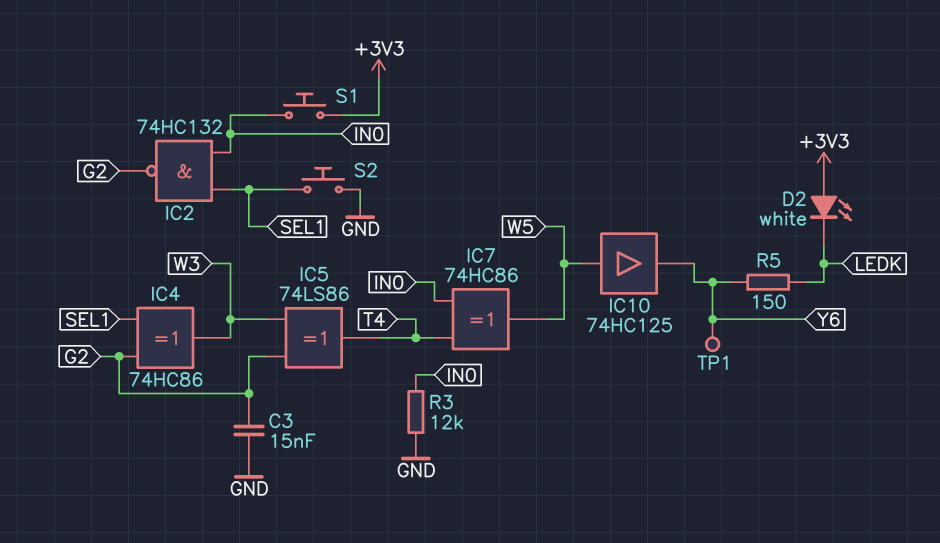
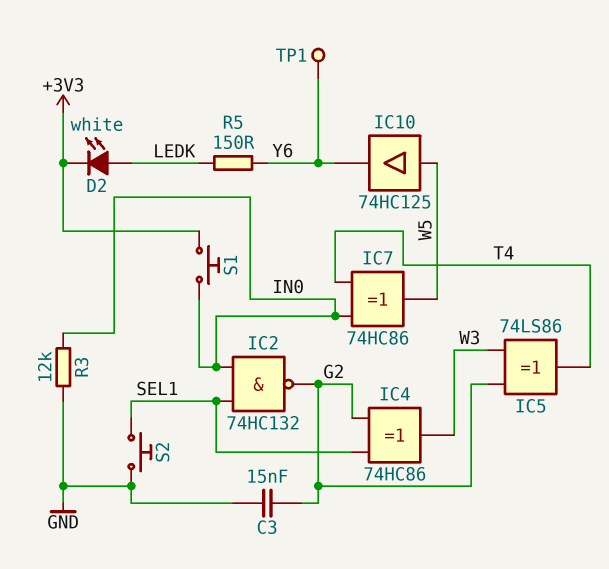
D2: LED white (A +3V3, K LEDK) -> LED white (A LEDK, K +3V3)

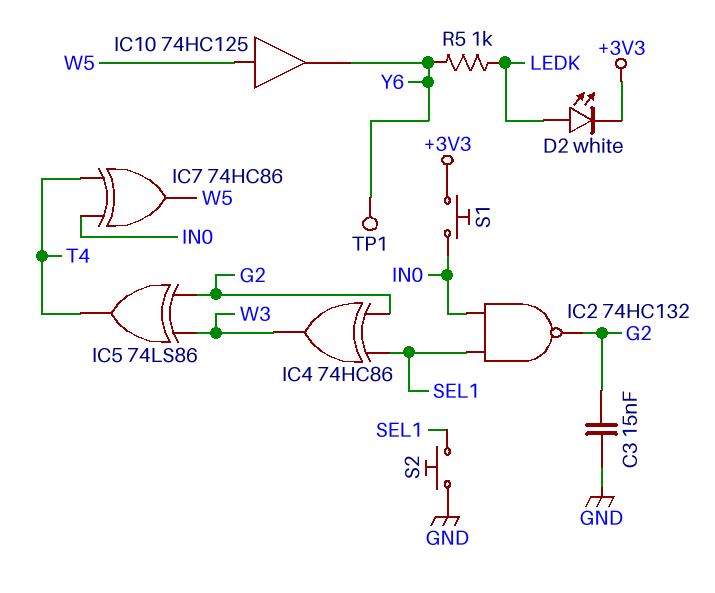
R3: 12k (GND, IN0) -> none
R5: 150 (LEDK, Y6) -> 1k (LEDK, Y6)

